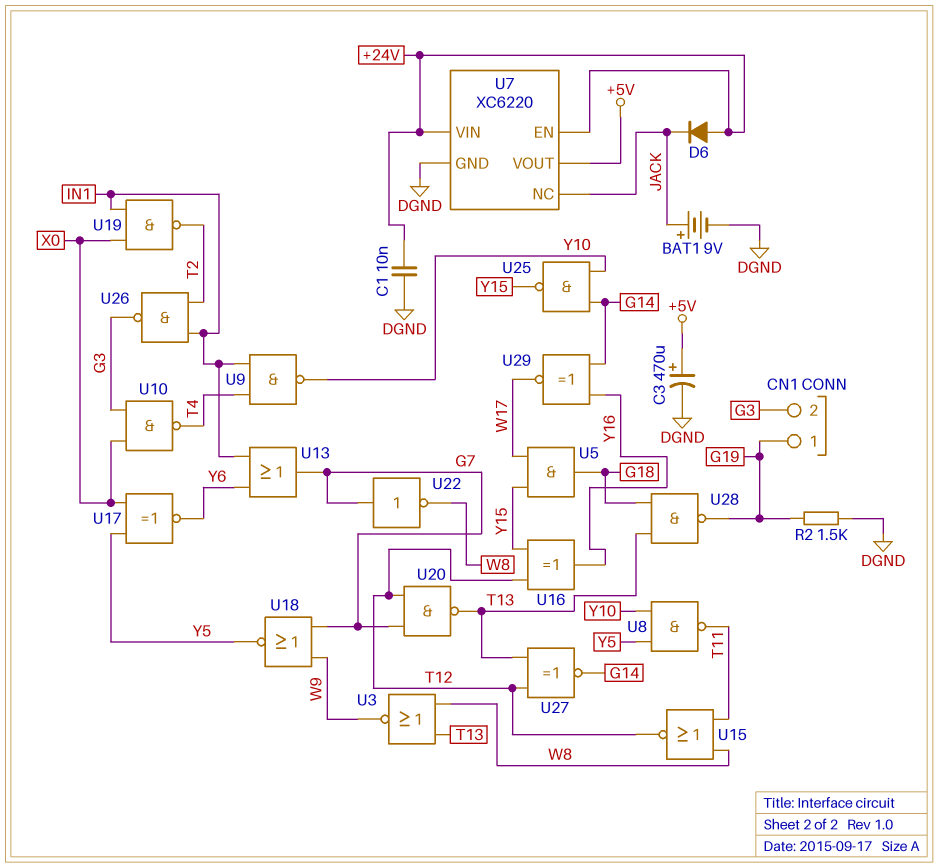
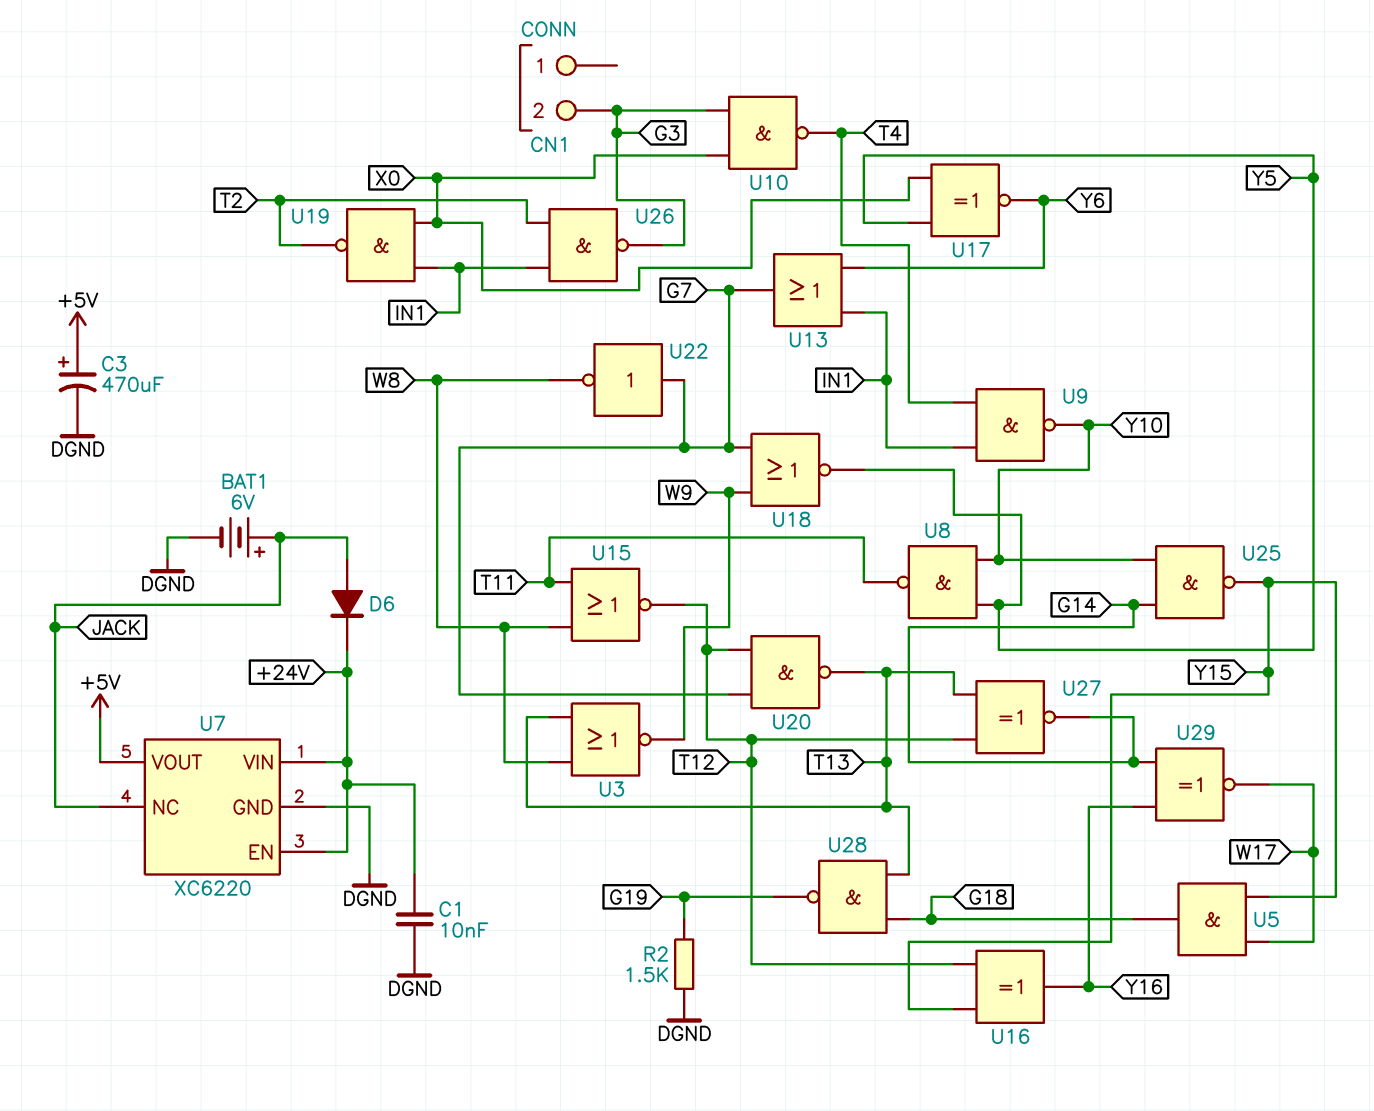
BAT1: 9V (plus JACK, minus DGND) -> 6V (plus JACK, minus DGND)
CN1 pin 1: G19 -> none
D6: diode (A +24V, K JACK) -> diode (A JACK, K +24V)

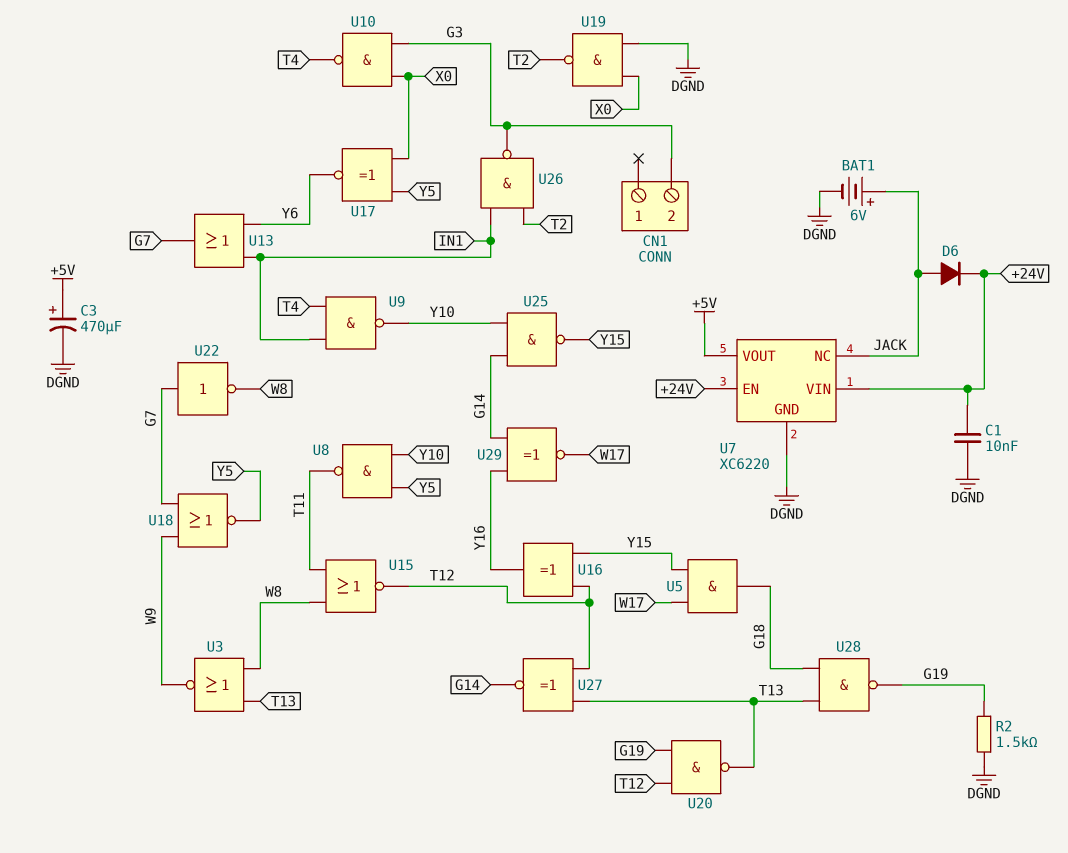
U19: NAND (in IN1, in X0, out T2) -> NAND (in DGND, in X0, out T2)
U20: NAND (in G7, in T12, out T13) -> NAND (in G19, in T12, out T13)

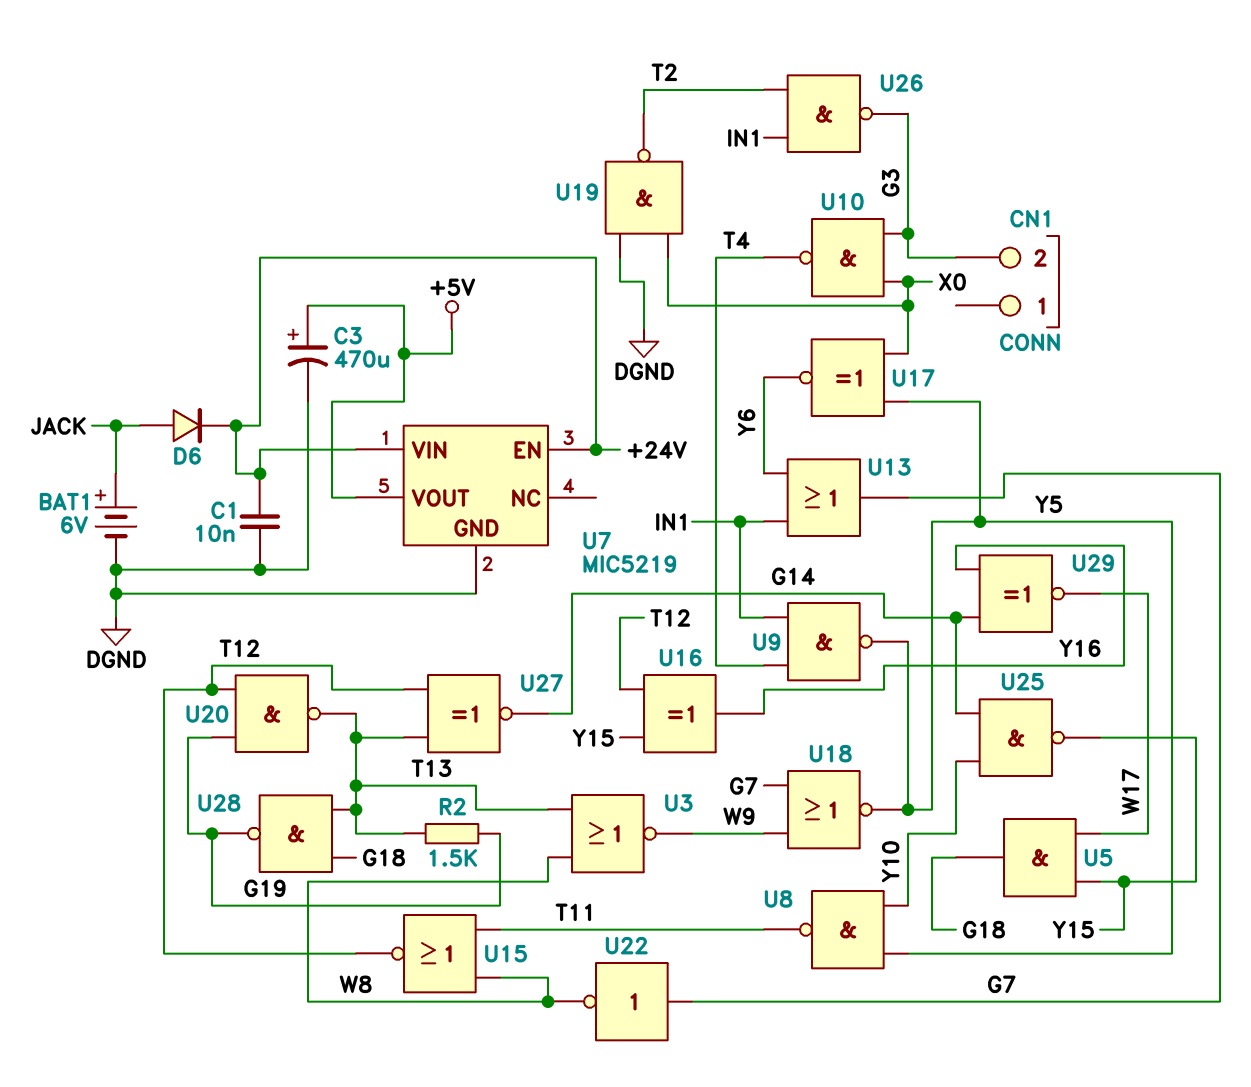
R2: 1.5k (DGND, G19) -> 1.5k (G19, T13)
U7: XC6220 -> MIC5219
U7 pin NC: JACK -> none
U9: NAND (in IN1, in T4, out Y10) -> NAND (in IN1, in T4, out Y5)

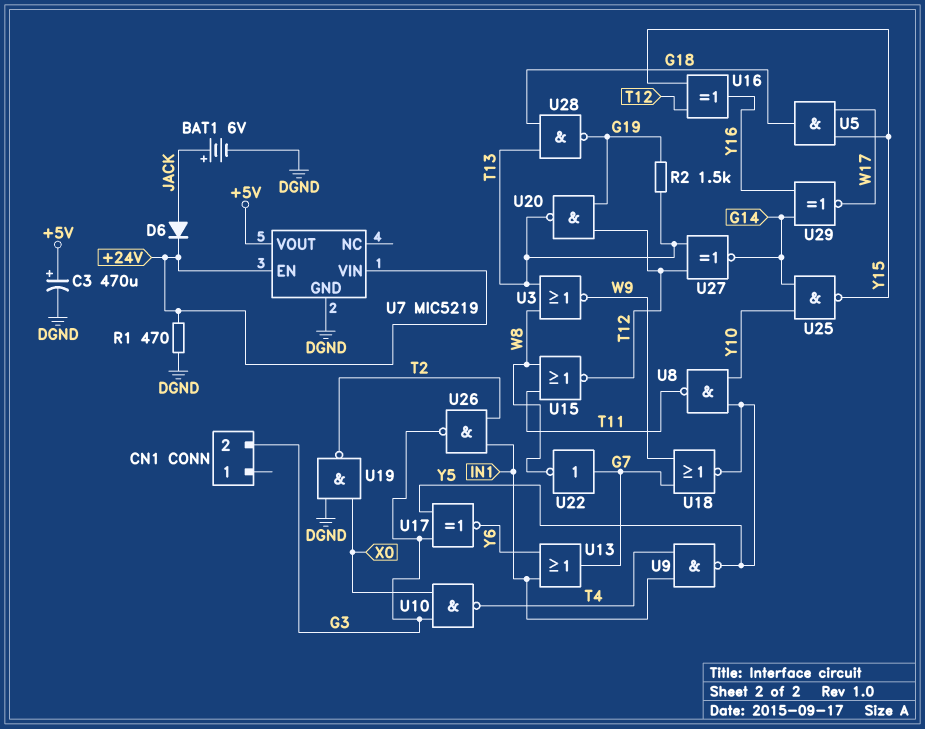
C1: 10nF (+24V, DGND) -> none
R1: none -> 470 (+24V, DGND)
U17: XNOR (in X0, in Y5, out Y6) -> XNOR (in G3, in Y5, out Y6)

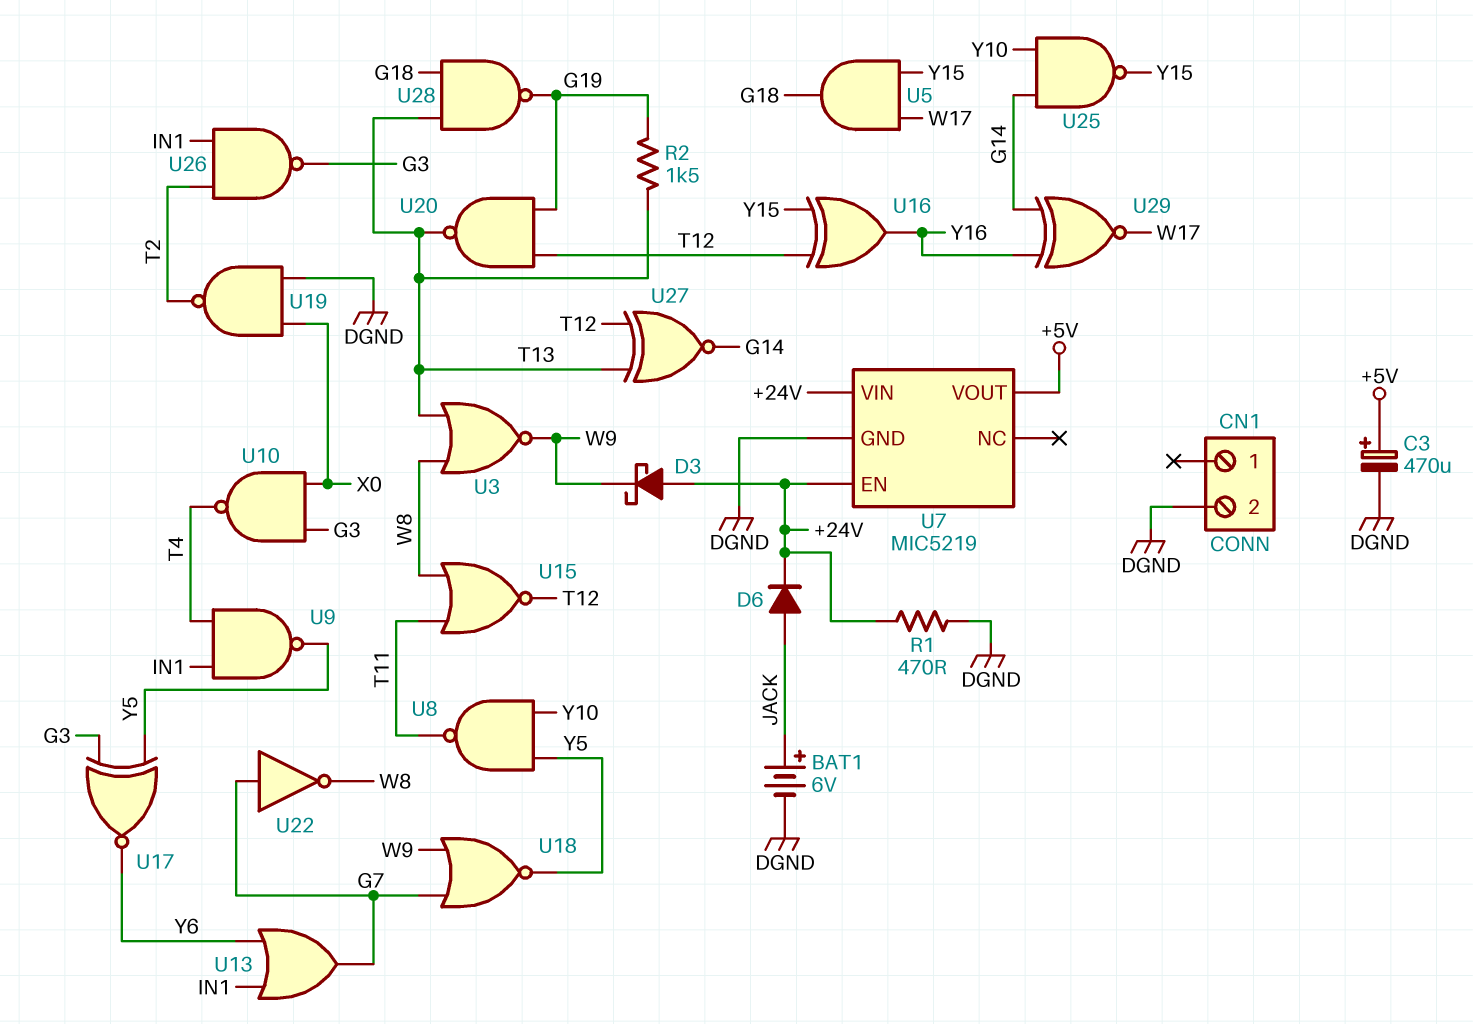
CN1 pin 2: G3 -> DGND
D3: none -> schottky (A +24V, K W9)

